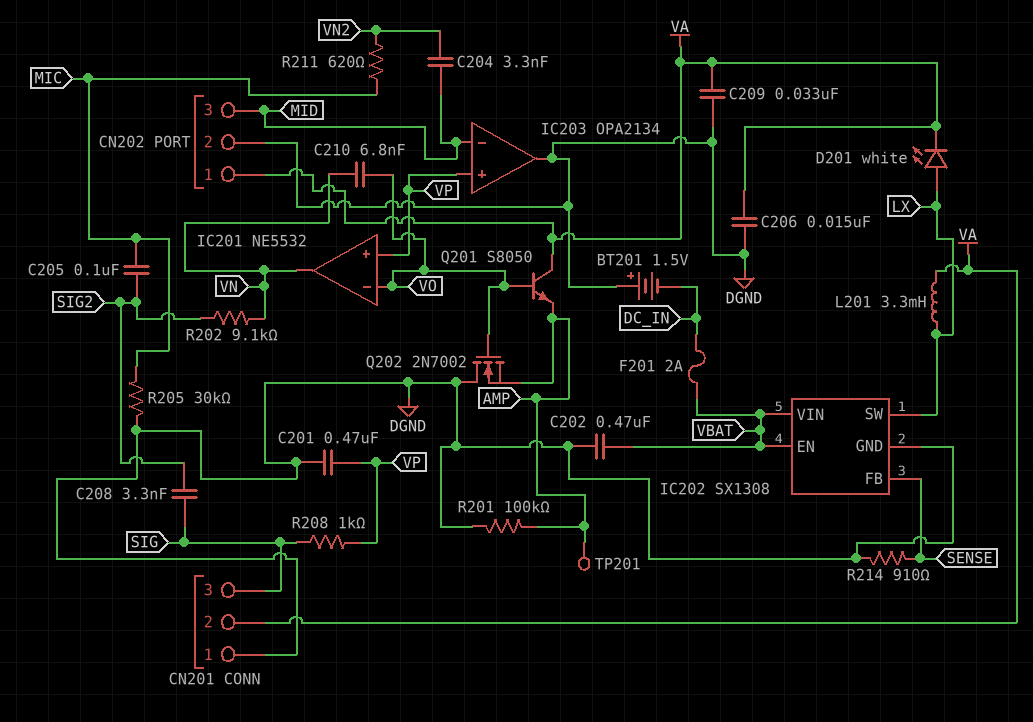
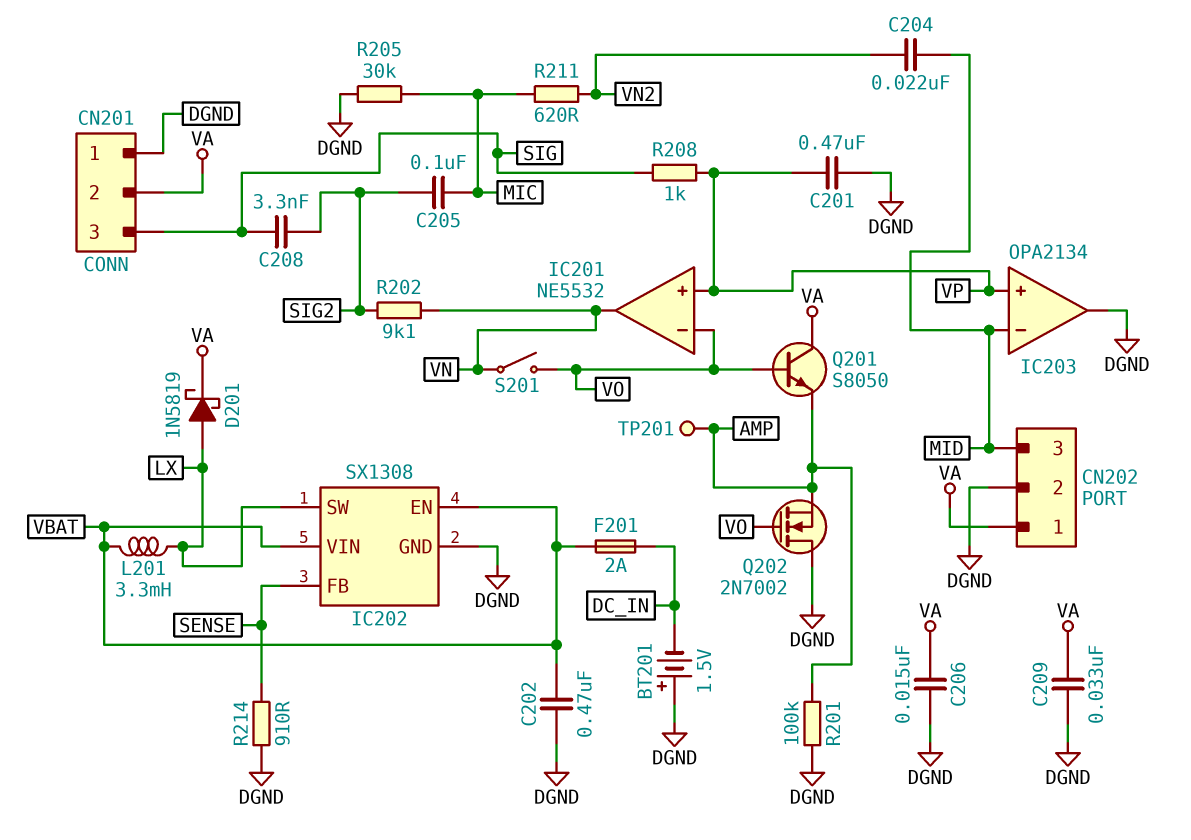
C204: 3.3nF (MID, VN2) -> 22nF (MID, VN2)
C210: 6.8nF (VN, VO) -> none
D201: LED white (A LX, K VA) -> schottky 1N5819 (A LX, K VA)
L201: 3.3mH (LX, VA) -> 3.3mH (LX, VBAT)
S201: none -> switch (VN, VO)

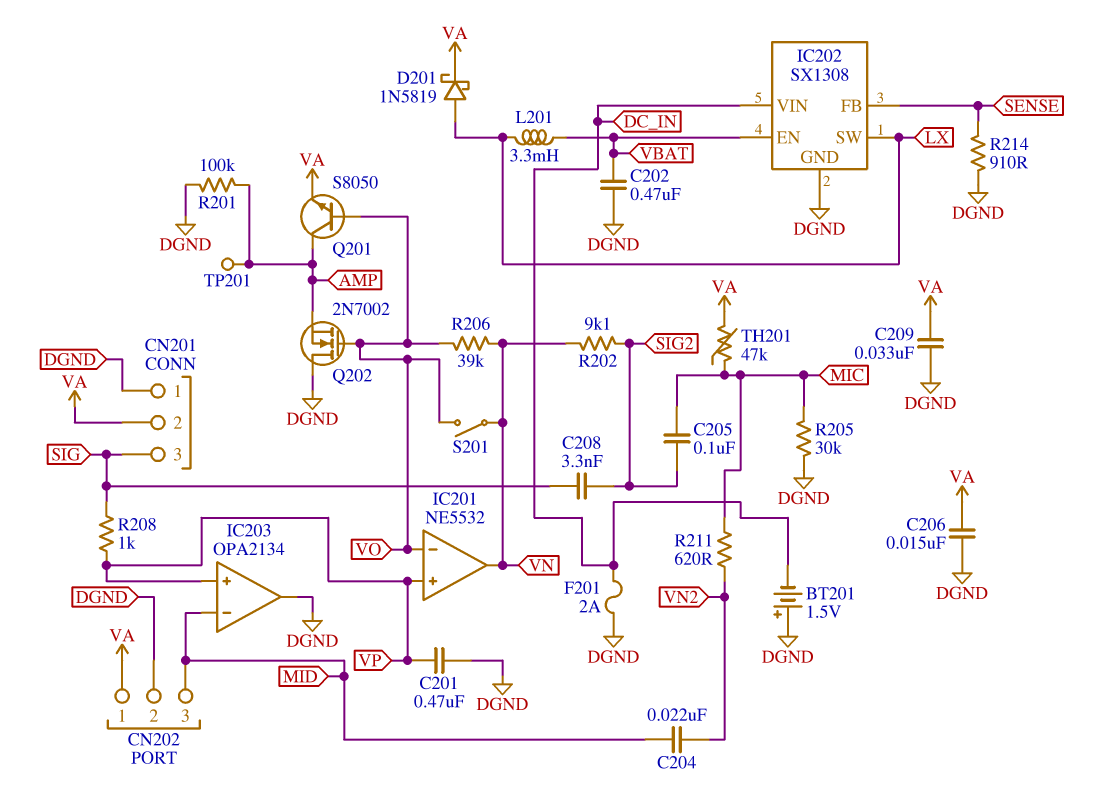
F201: 2A (DC_IN, VBAT) -> 2A (DC_IN, DGND)
IC202 pin VIN: VBAT -> DC_IN
Q201: NPN S8050 (B VO, C VA, E AMP) -> NPN S8050 (B VO, C AMP, E VA)
R206: none -> 39k (VN, VO)
TH201: none -> 47k (MIC, VA)

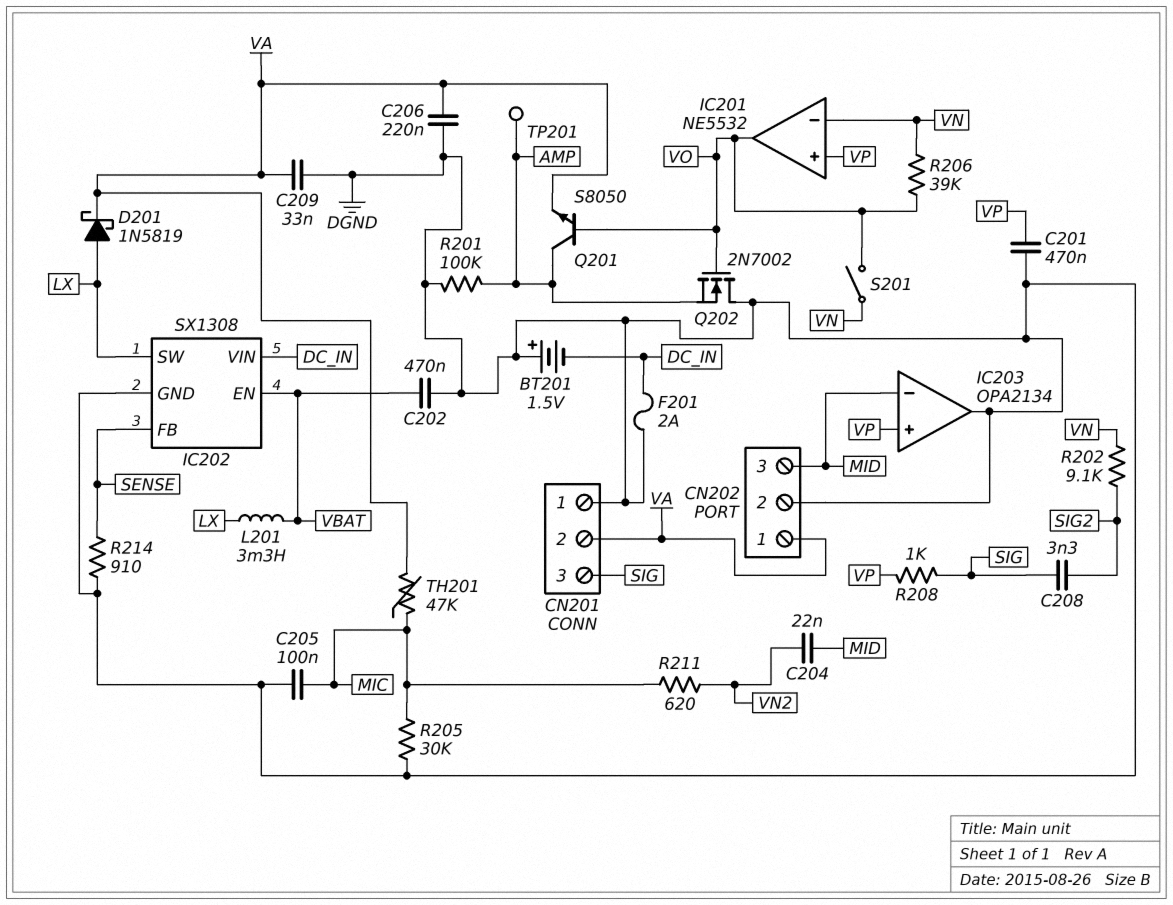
C205: 100nF (MIC, SIG2) -> 100nF (DGND, MIC)
C206: 15nF (DGND, VA) -> 220nF (DGND, VA)
IC201 pin in-: VO -> VN
IC201 pin out: VN -> VO

